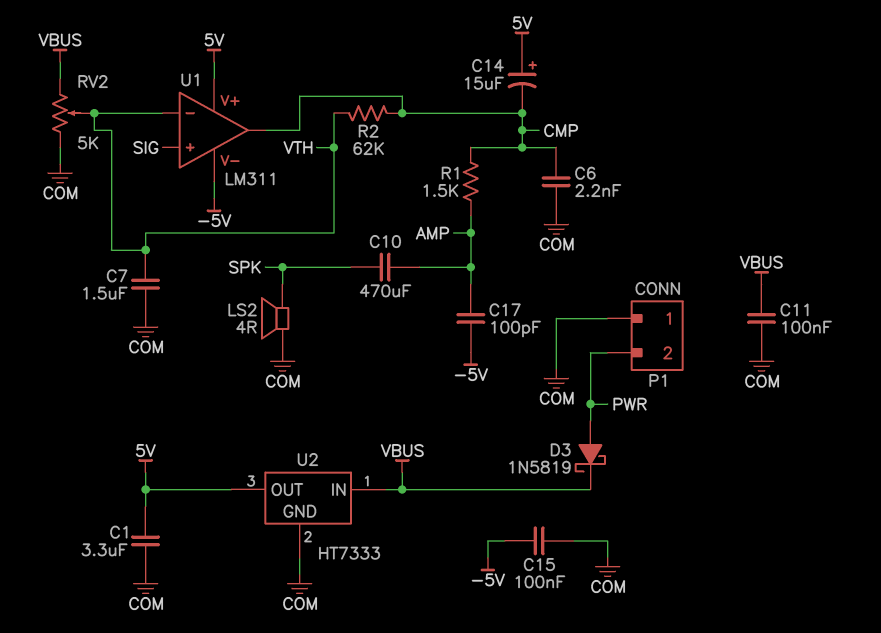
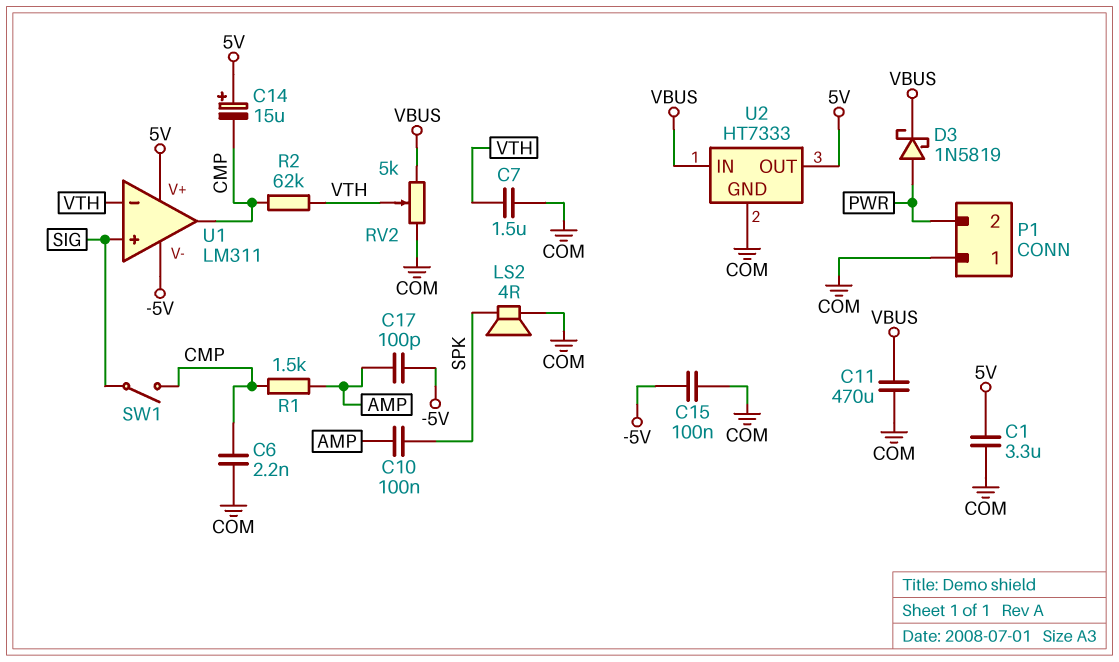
C10: 470uF (AMP, SPK) -> 100nF (AMP, SPK)
C11: 100nF (COM, VBUS) -> 470uF (COM, VBUS)
SW1: none -> switch (CMP, SIG)

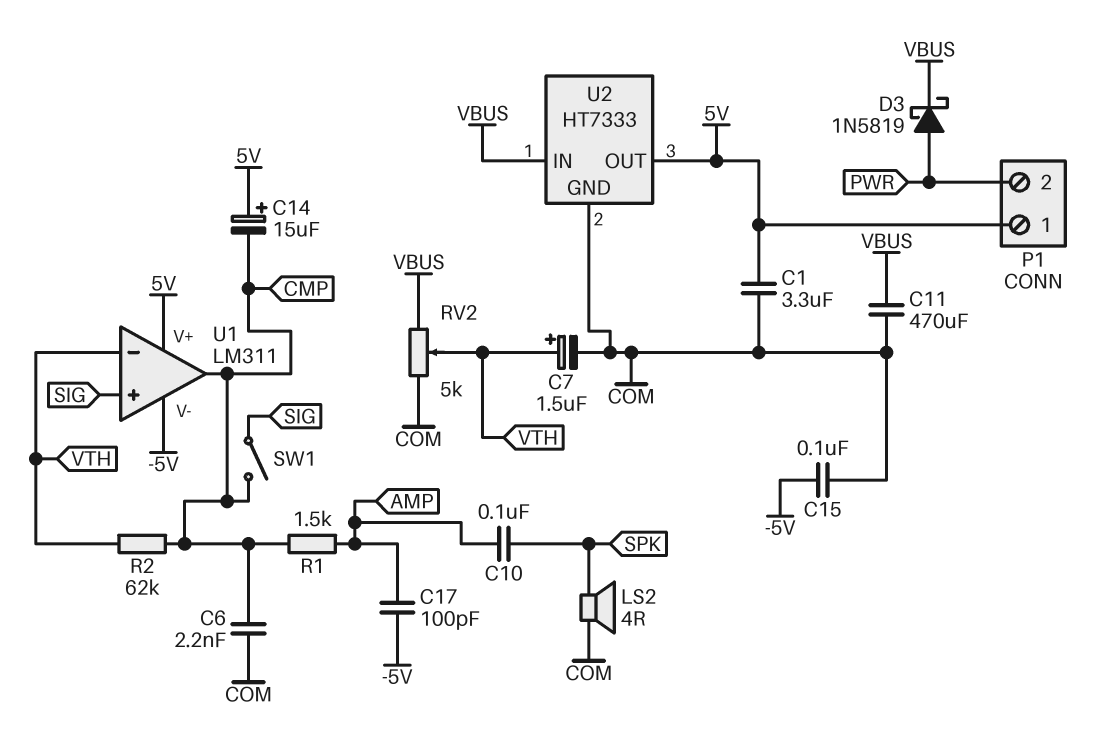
C7: 1.5uF (COM, VTH) -> 1.5uF (plus VTH, minus COM)
P1 pin 1: COM -> 5V

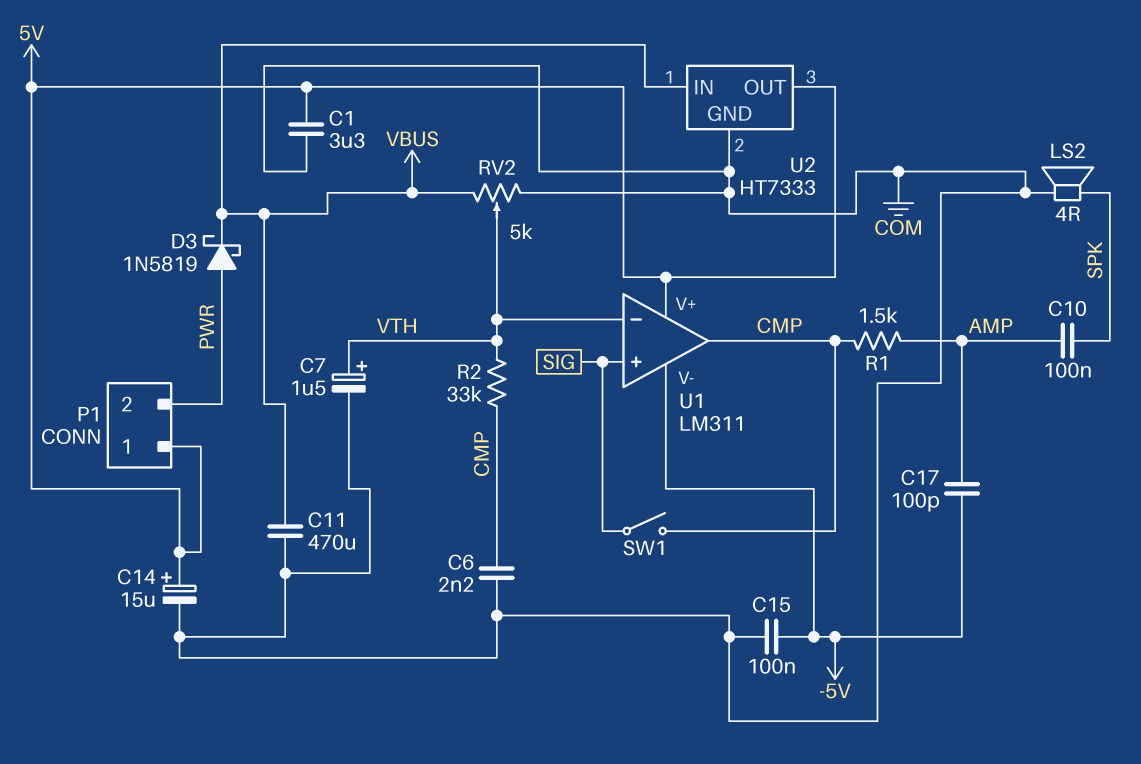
C14: 15uF (plus 5V, minus CMP) -> 15uF (plus 5V, minus COM)
R2: 62k (CMP, VTH) -> 33k (CMP, VTH)

